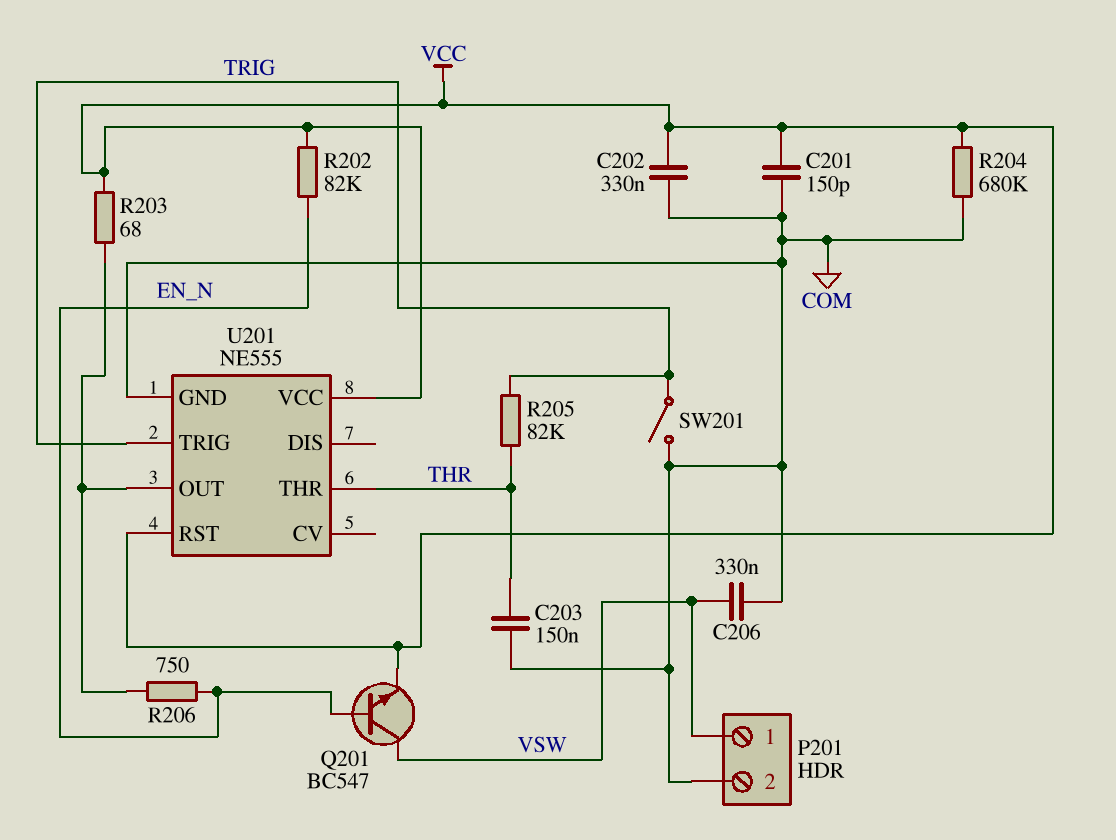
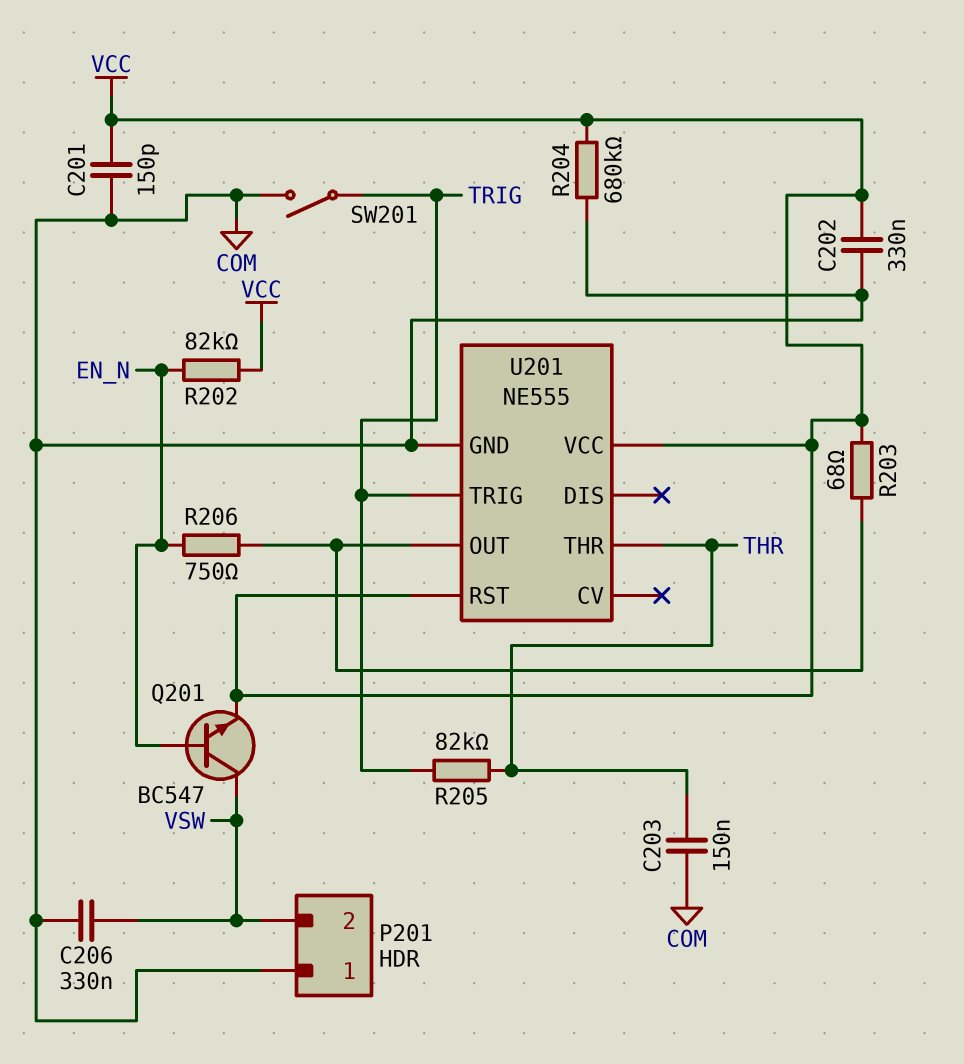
P201 pin 1: VSW -> COM
P201 pin 2: COM -> VSW

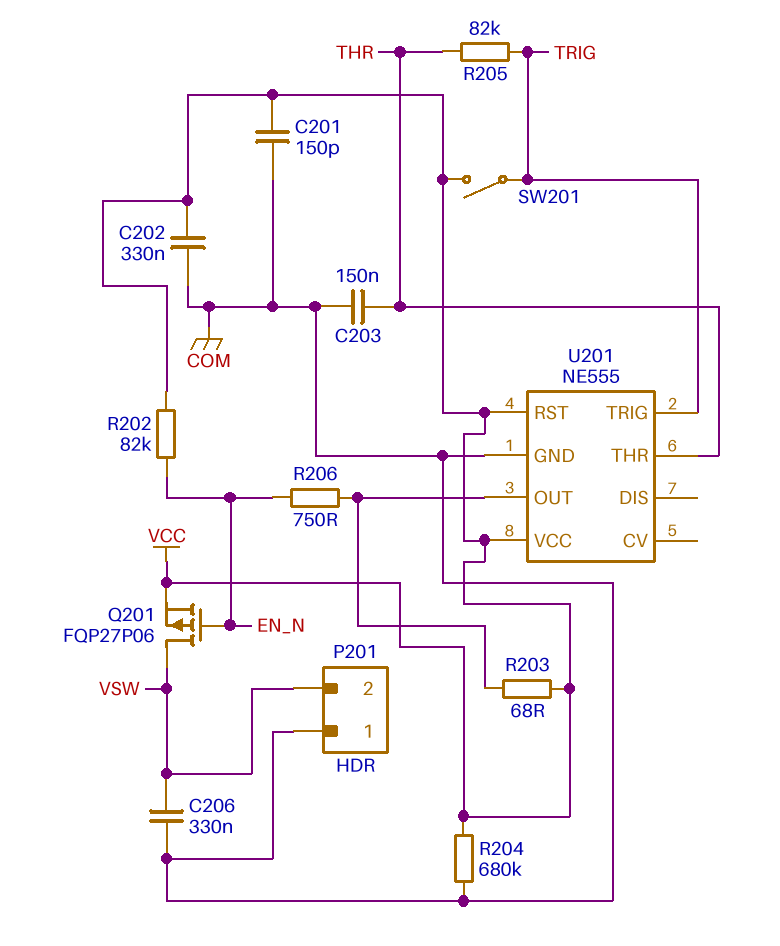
Q201: NPN BC547 (B EN_N, C VSW, E VCC) -> PMOS FQP27P06 (G EN_N, D VSW, S VCC)
SW201: switch (COM, TRIG) -> switch (TRIG, VCC)

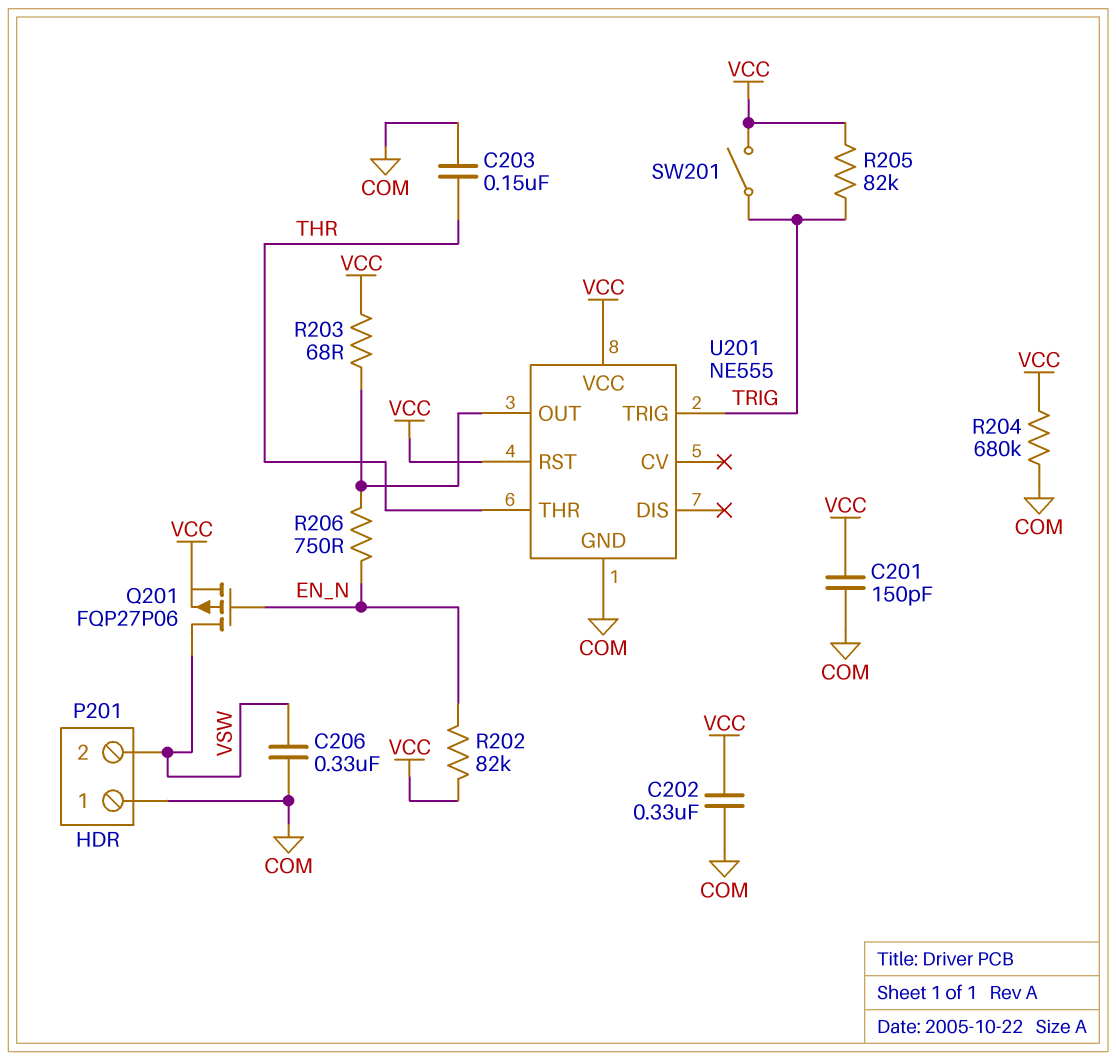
R205: 82k (THR, TRIG) -> 82k (TRIG, VCC)

